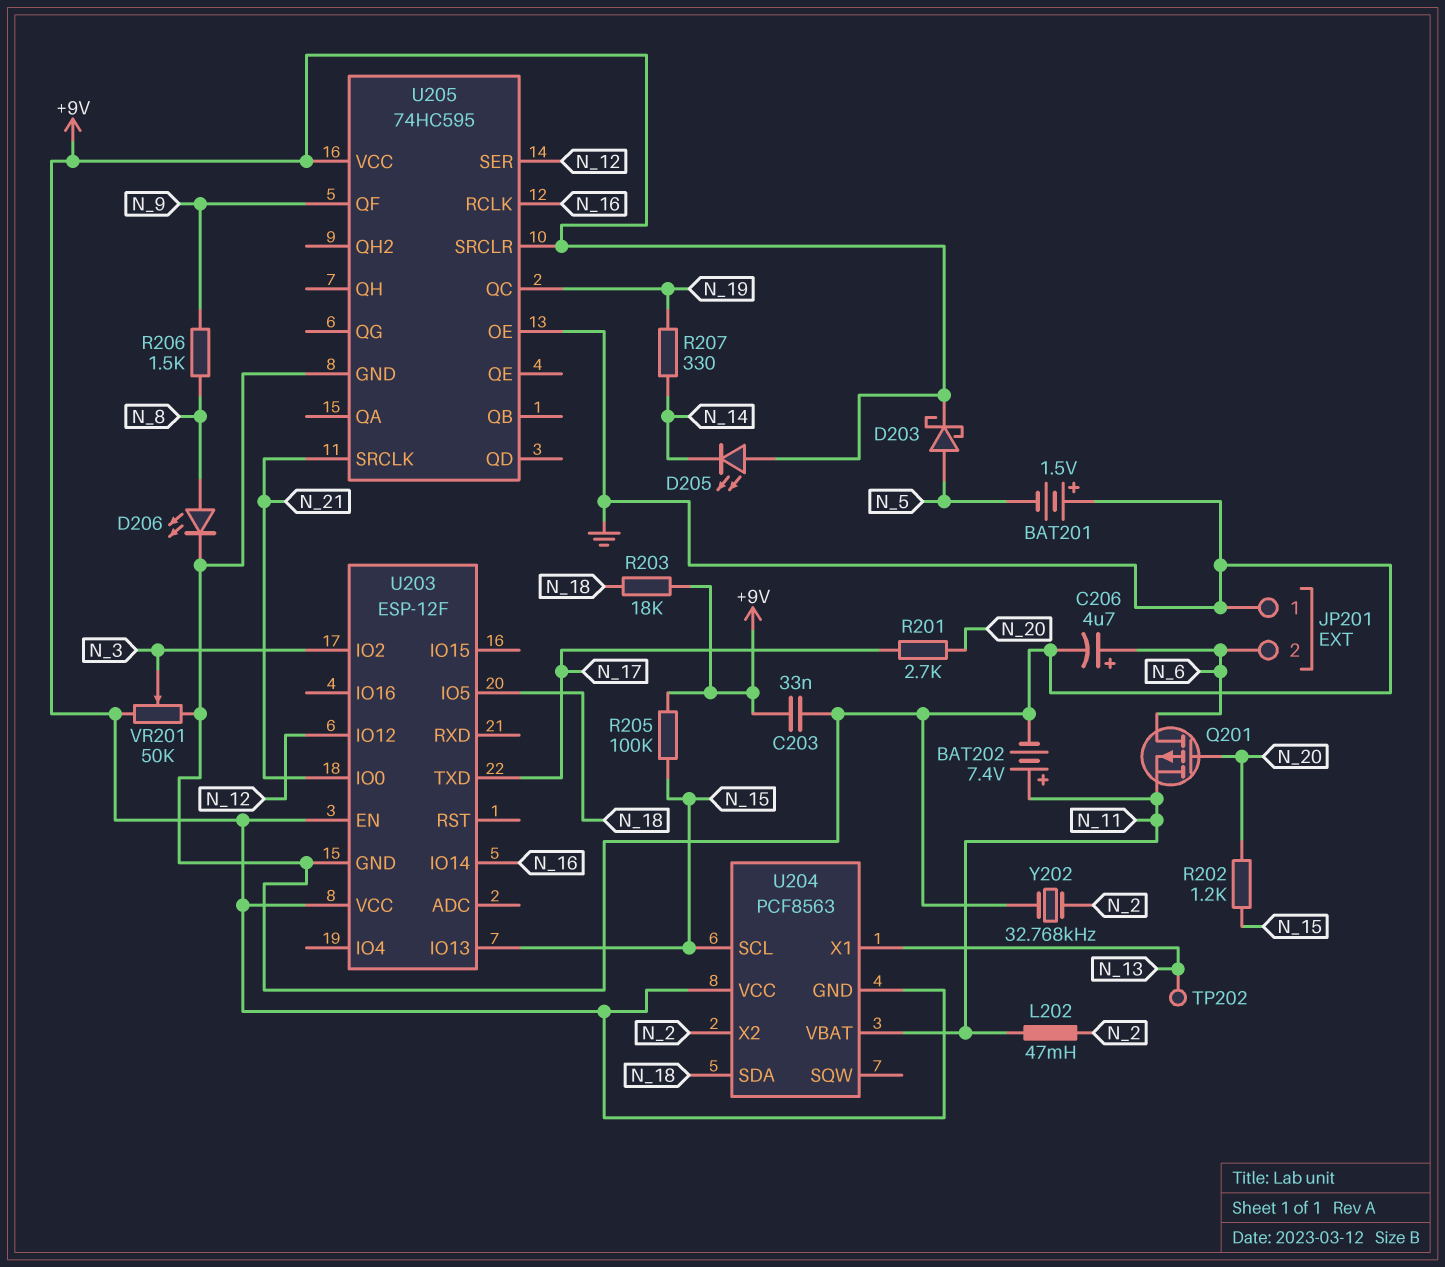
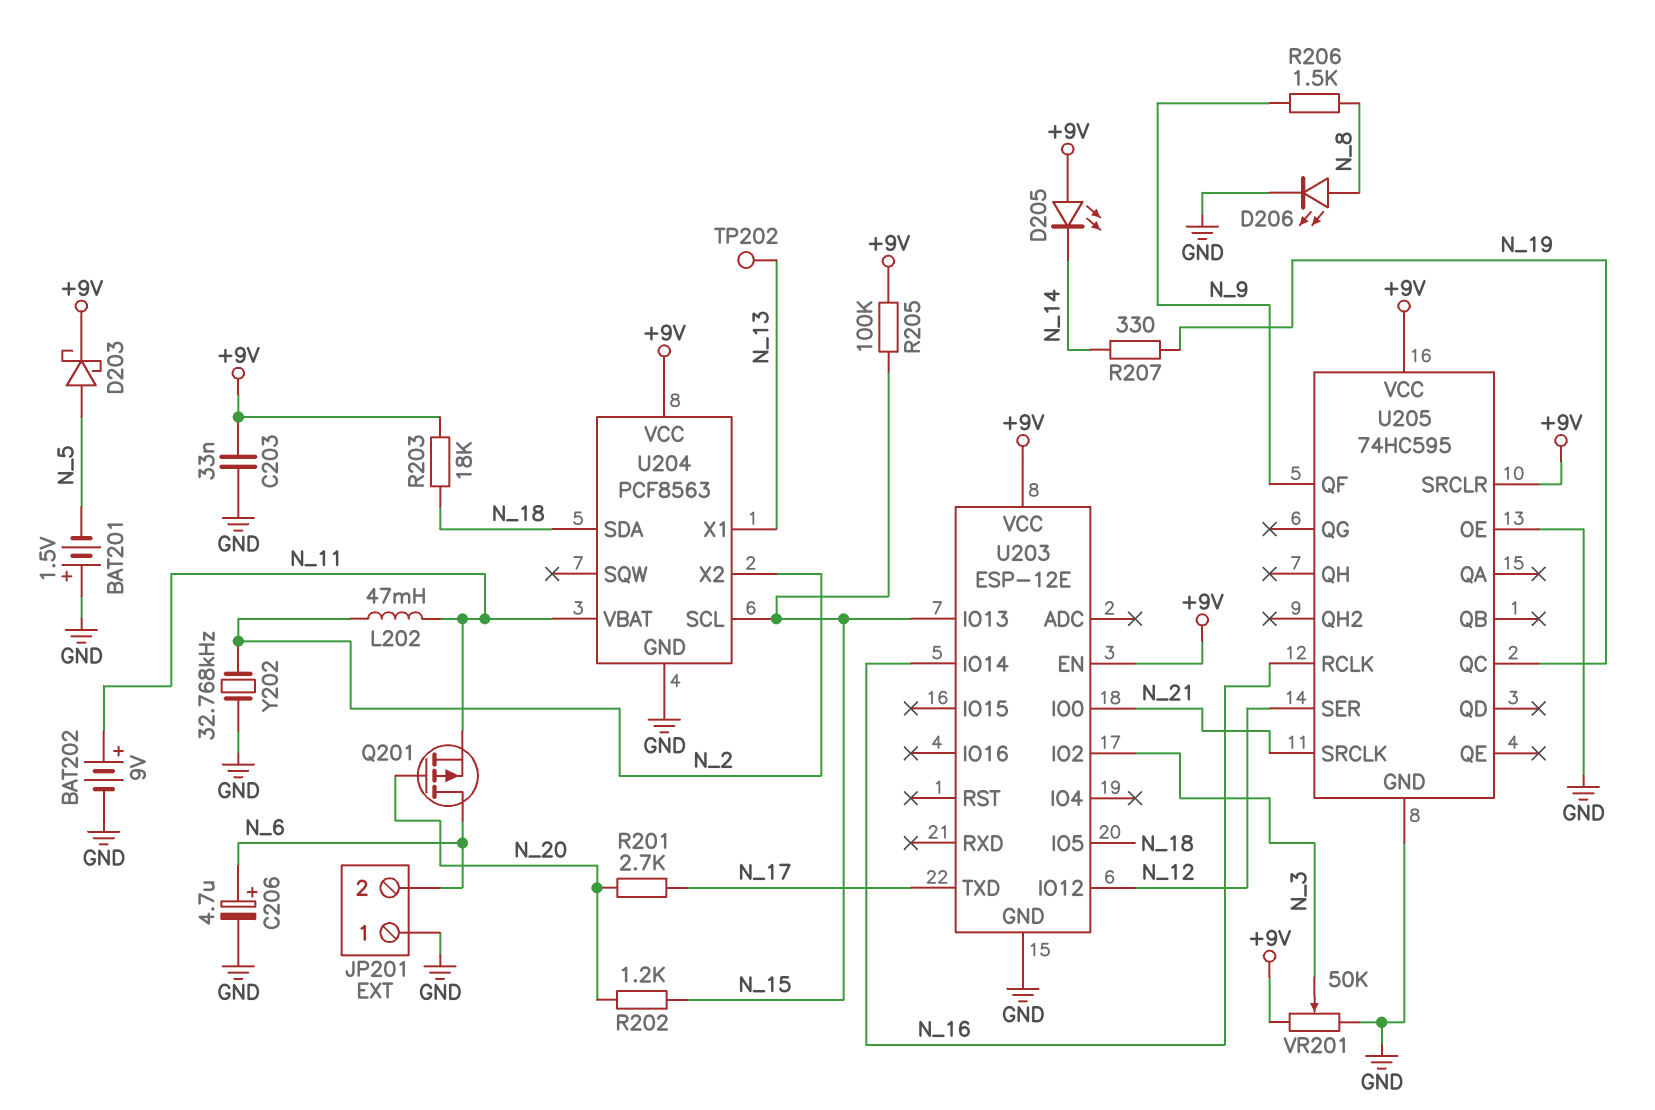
BAT202: 7.4V (plus N_11, minus GND) -> 9V (plus N_11, minus GND)
U203: ESP-12F -> ESP-12E
U204 pin GND: +9V -> GND

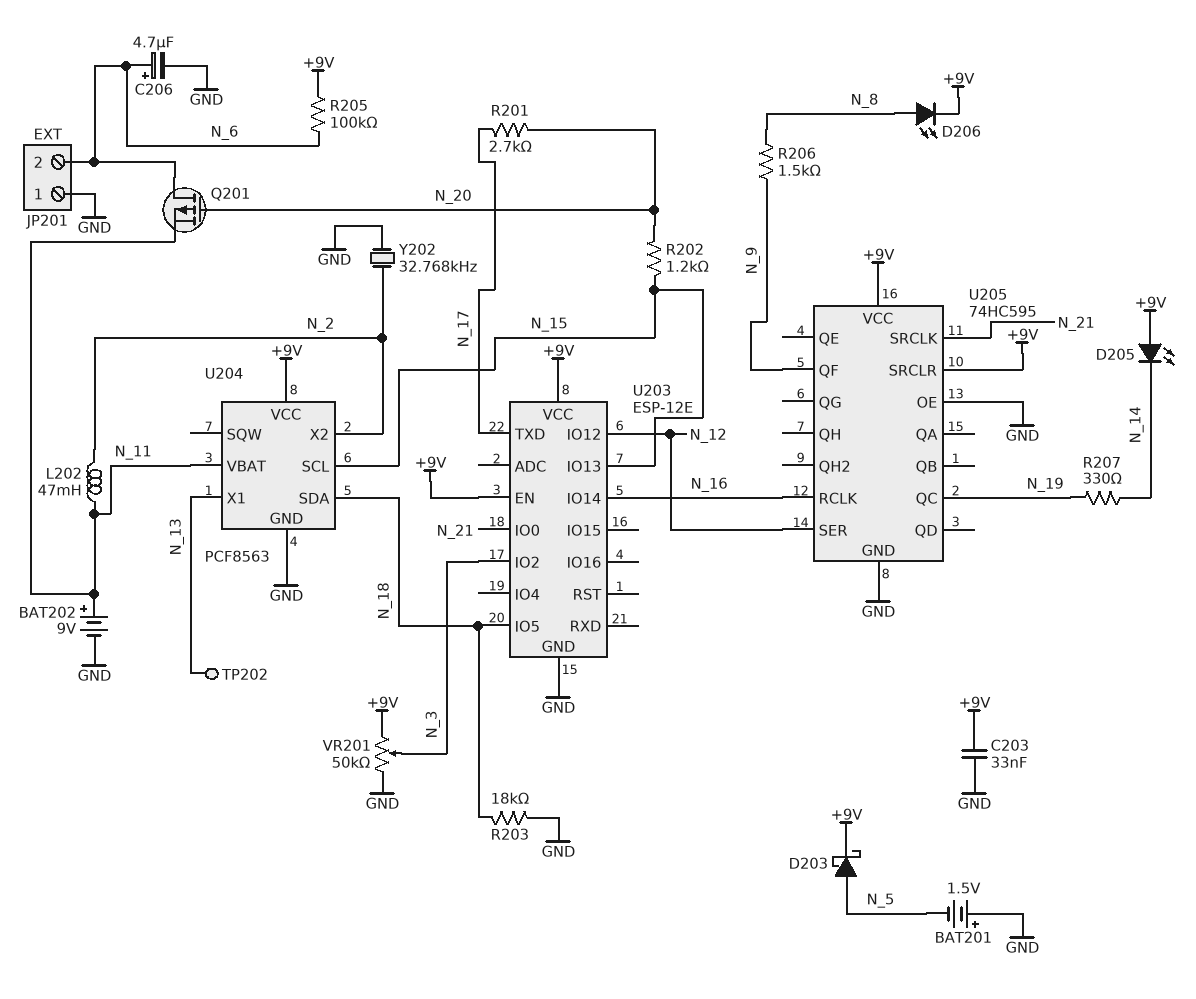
D206: LED (A N_8, K GND) -> LED (A N_8, K +9V)
R203: 18k (+9V, N_18) -> 18k (GND, N_18)
R205: 100k (+9V, N_15) -> 100k (+9V, N_6)

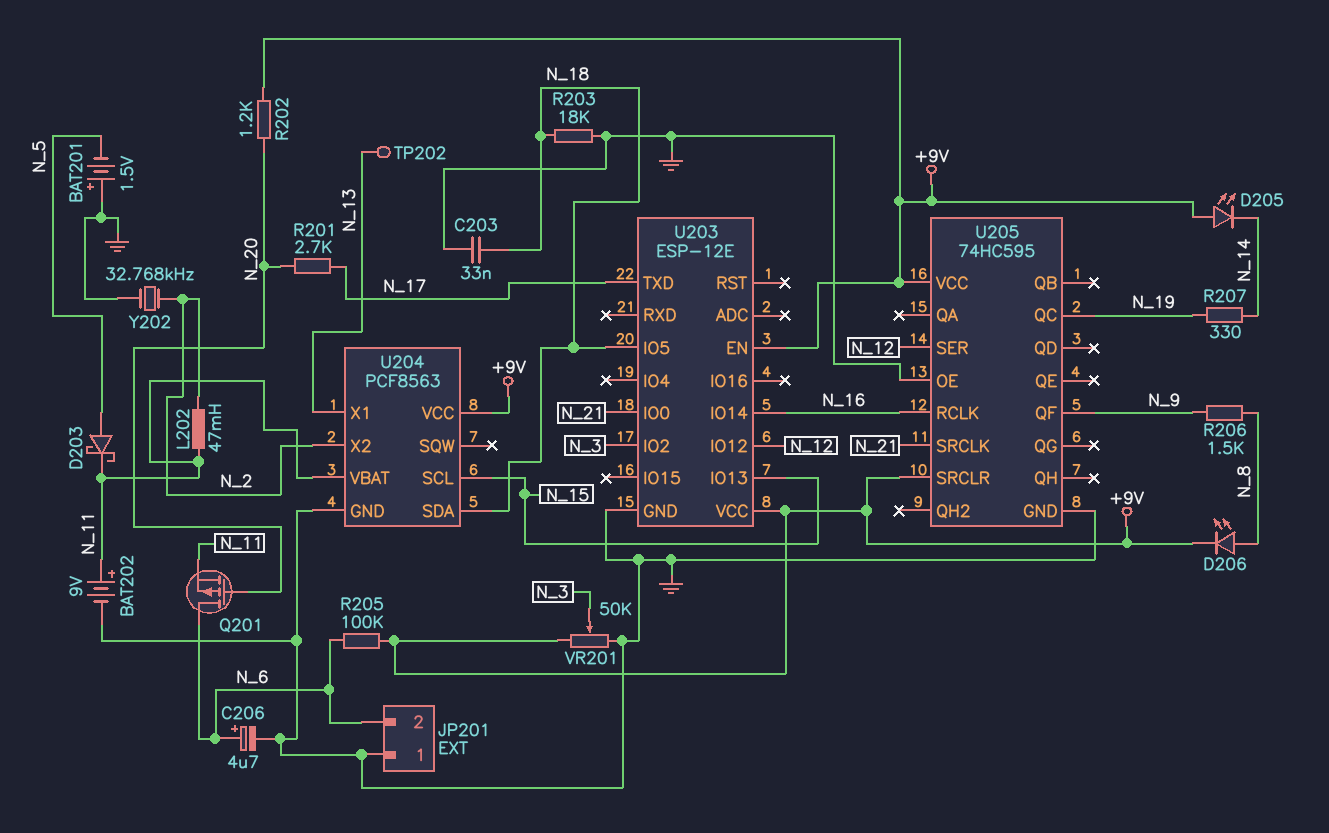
C203: 33nF (+9V, GND) -> 33nF (GND, N_18)
D203: schottky (A N_5, K +9V) -> schottky (A N_5, K N_11)
R202: 1.2k (N_15, N_20) -> 1.2k (+9V, N_20)

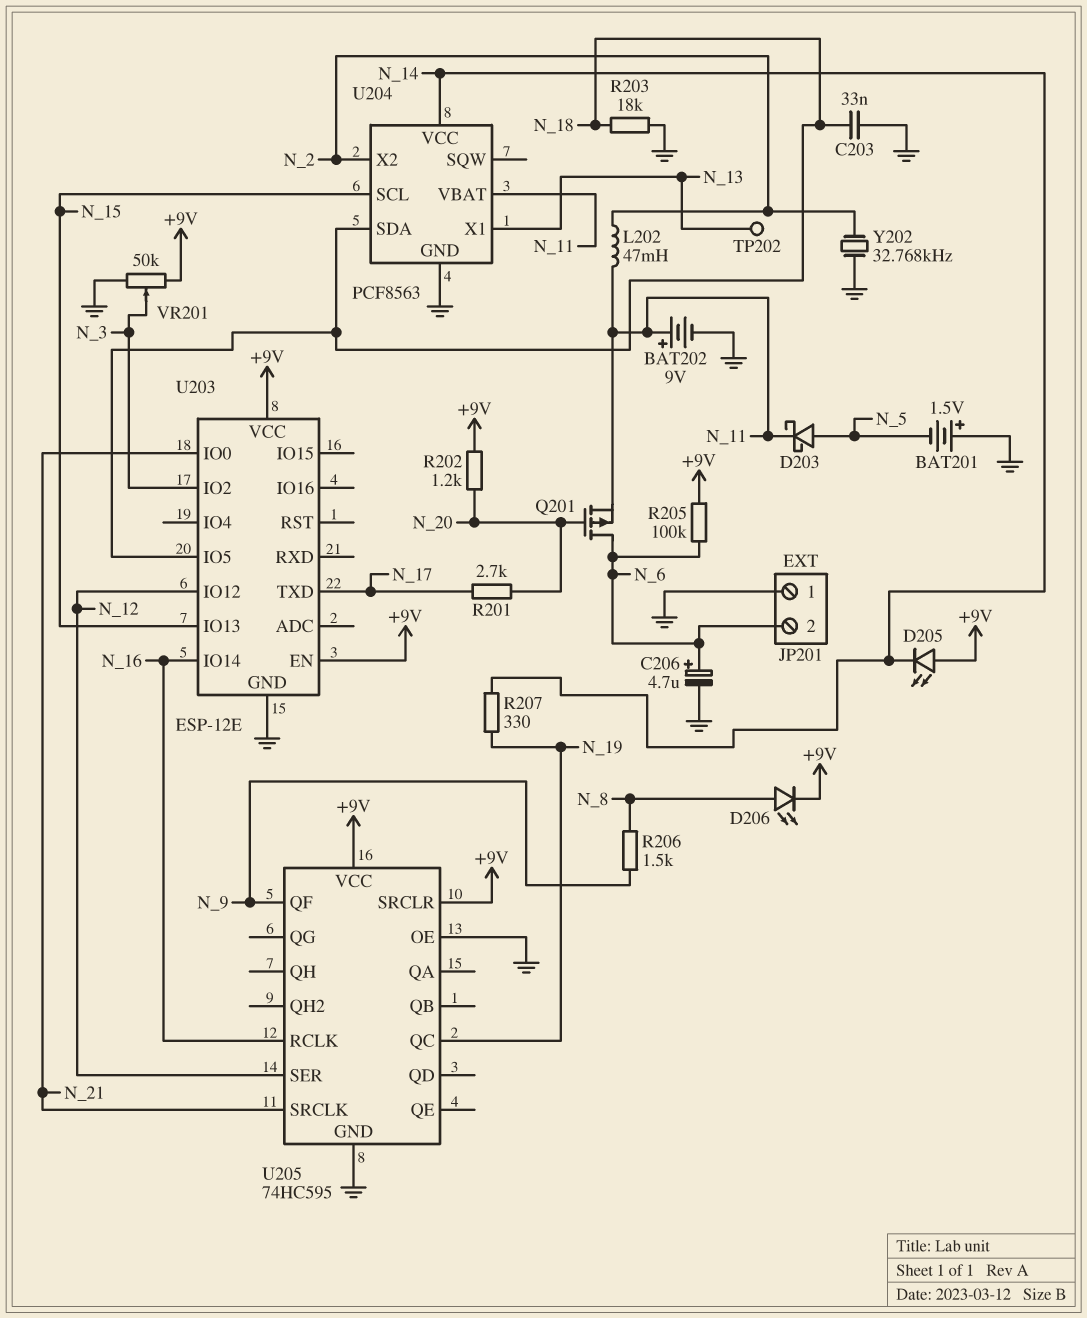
U204 pin VCC: +9V -> N_14

